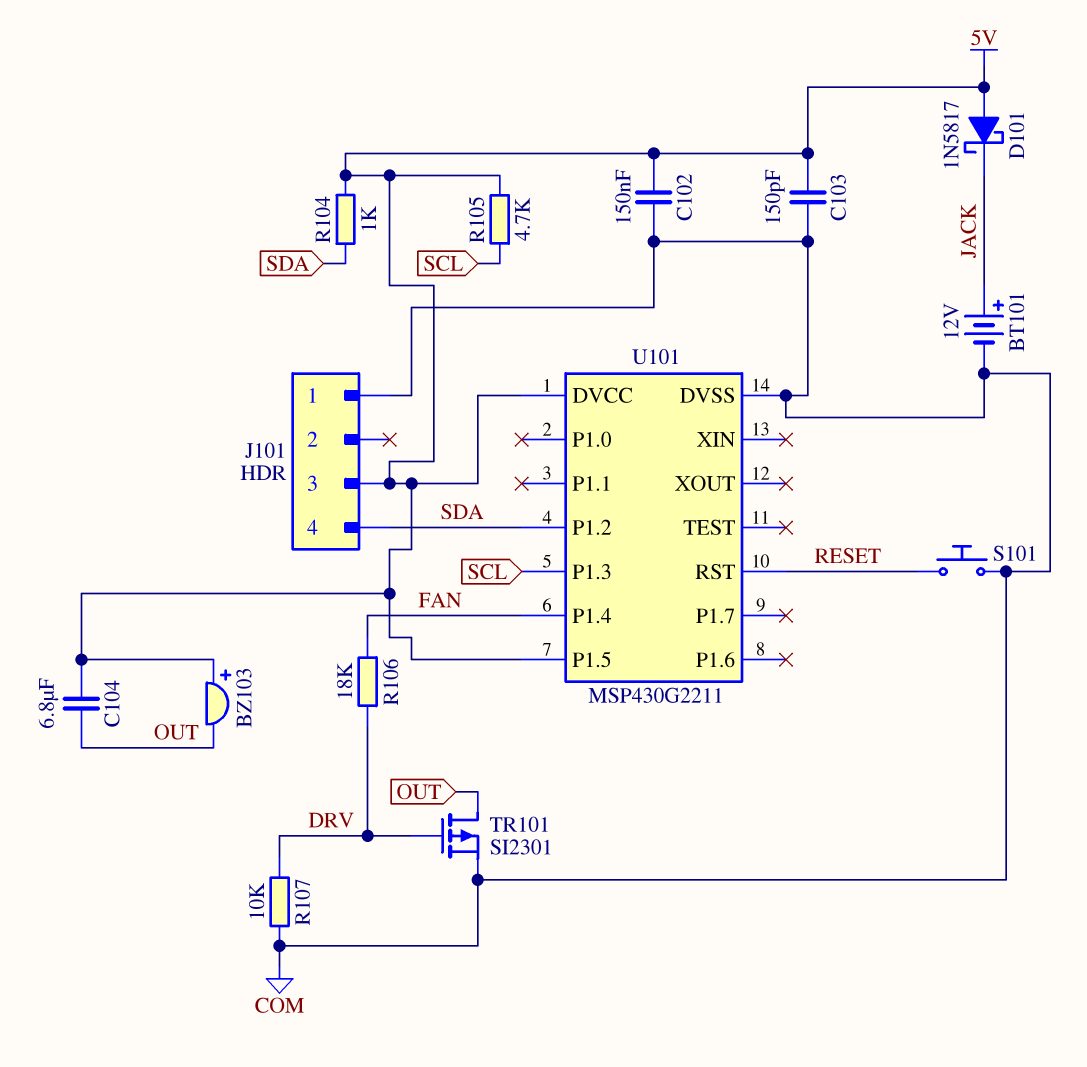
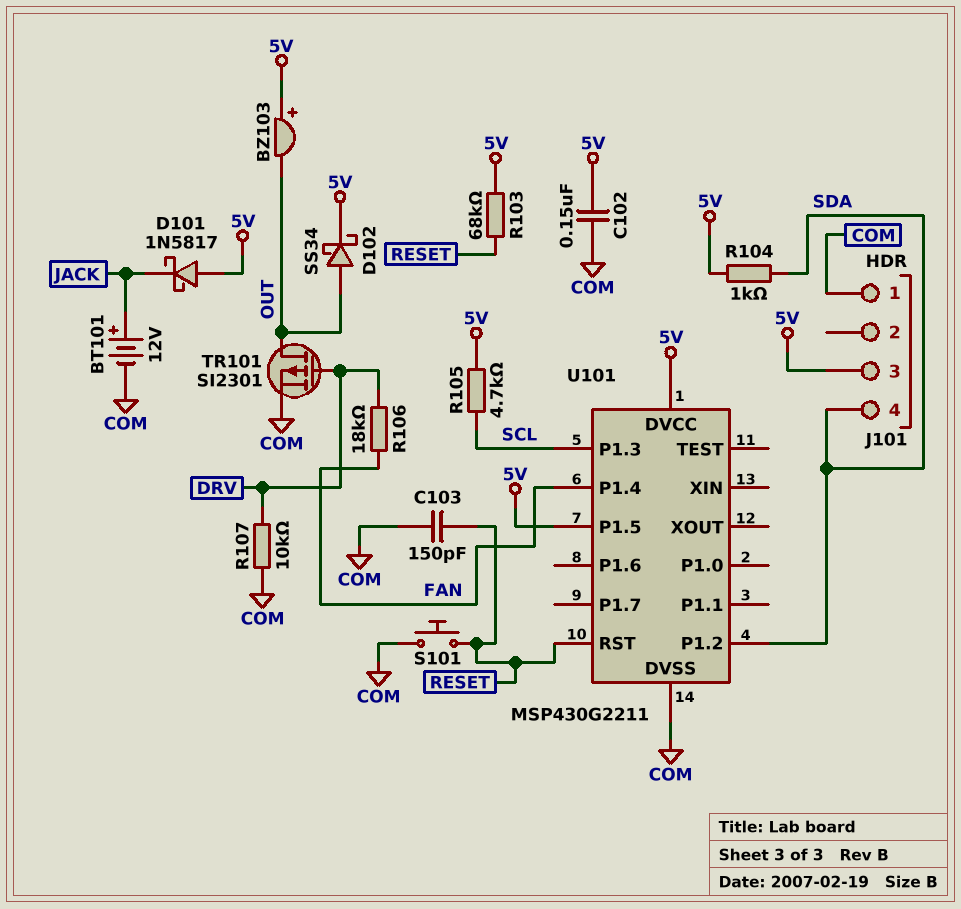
C103: 150pF (5V, COM) -> 150pF (COM, RESET)
C104: 6.8uF (5V, OUT) -> none
D102: none -> schottky SS34 (A OUT, K 5V)
R103: none -> 68k (5V, RESET)

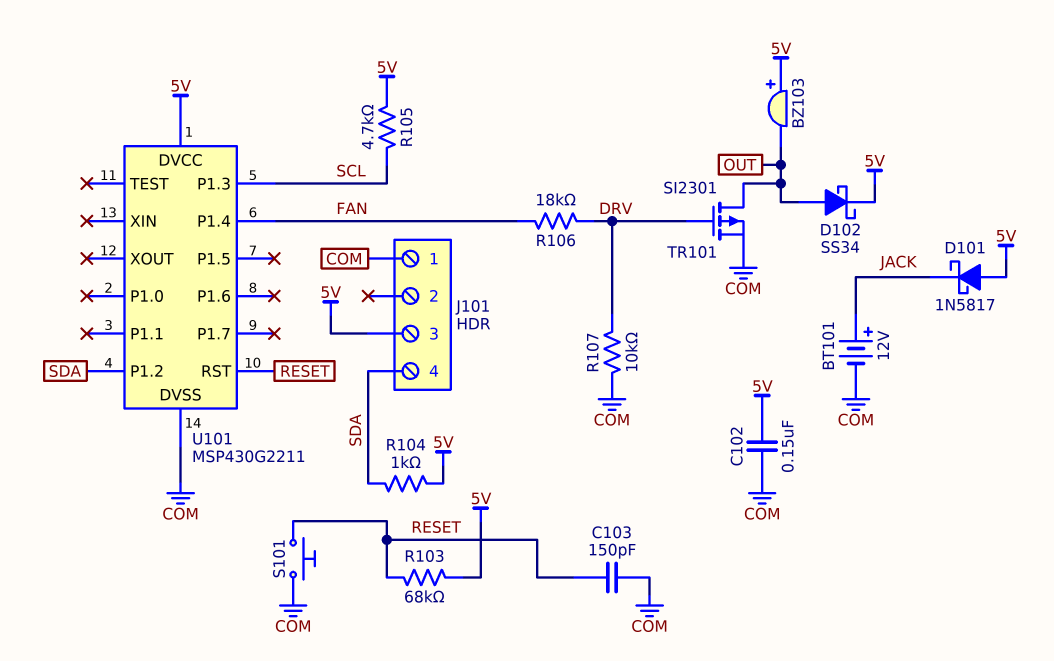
U101 pin P1.5: 5V -> none

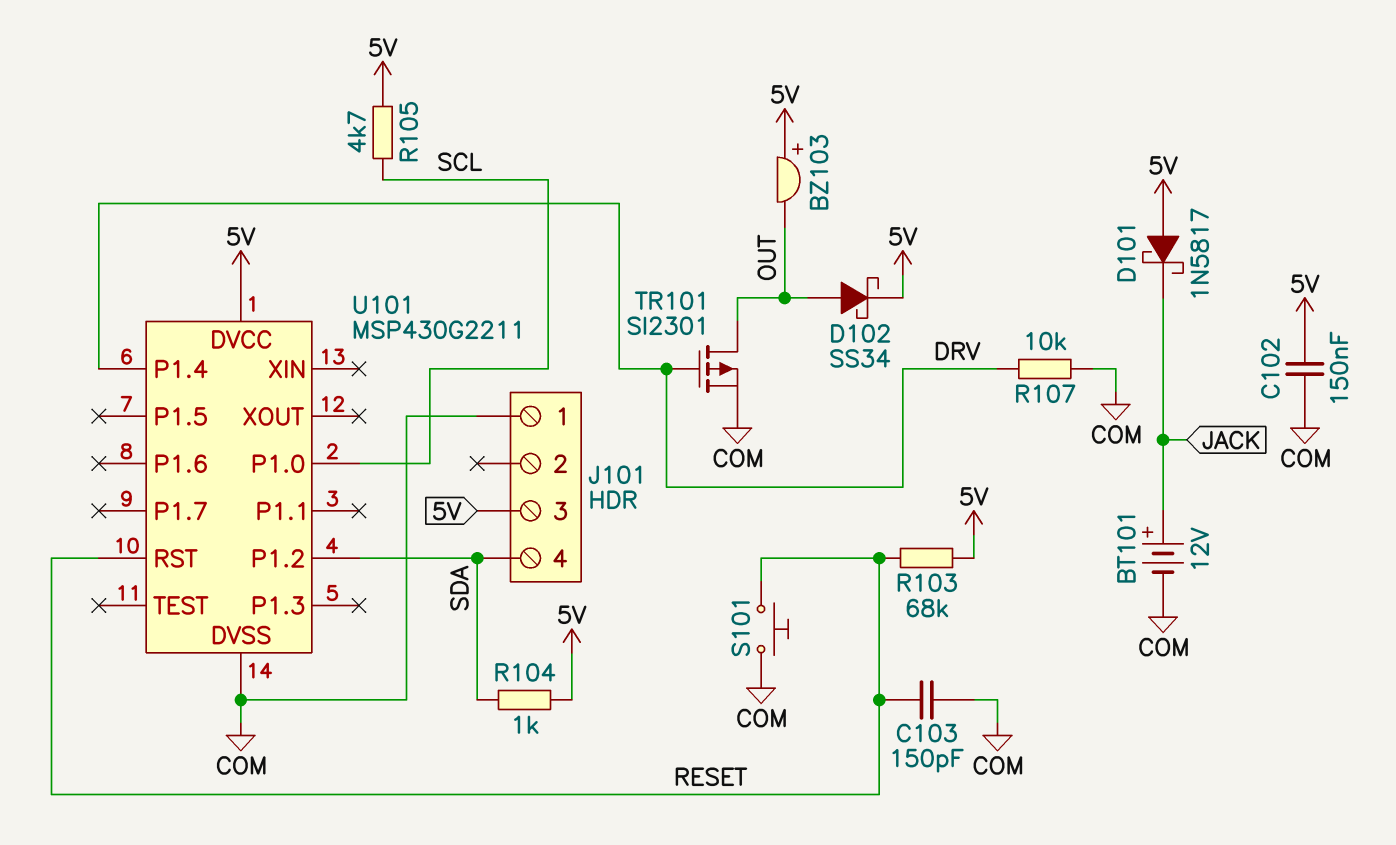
R106: 18k (DRV, FAN) -> none
U101 pin P1.0: none -> SCL
U101 pin P1.3: SCL -> none
U101 pin P1.4: FAN -> DRV

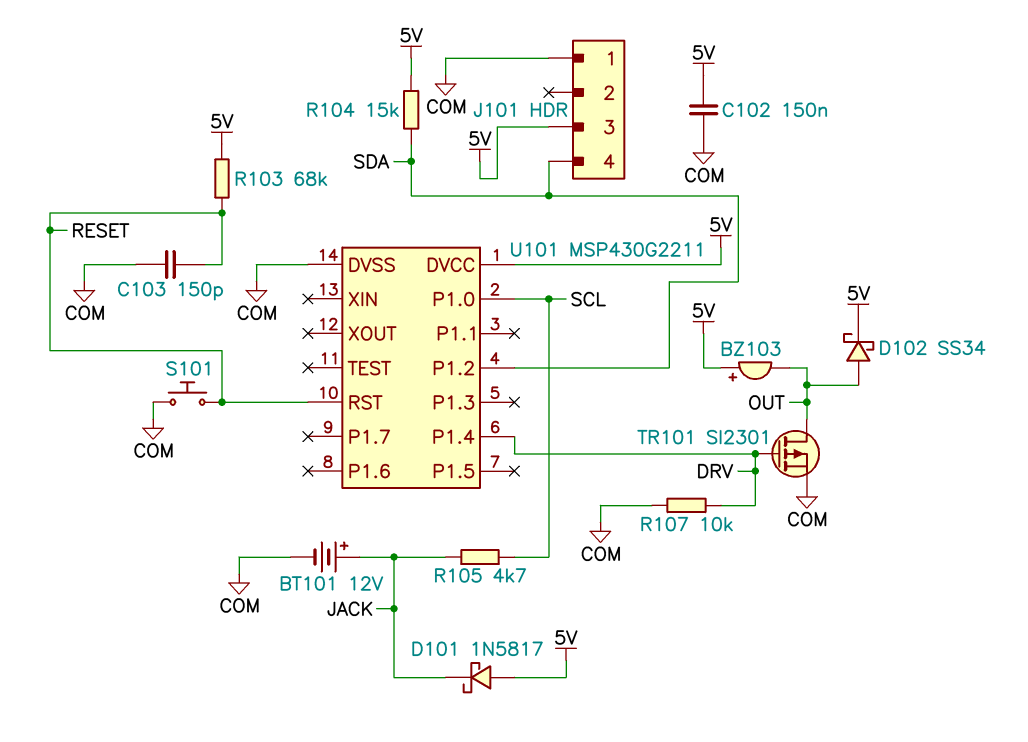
R104: 1k (5V, SDA) -> 15k (5V, SDA)
R105: 4.7k (5V, SCL) -> 4.7k (JACK, SCL)

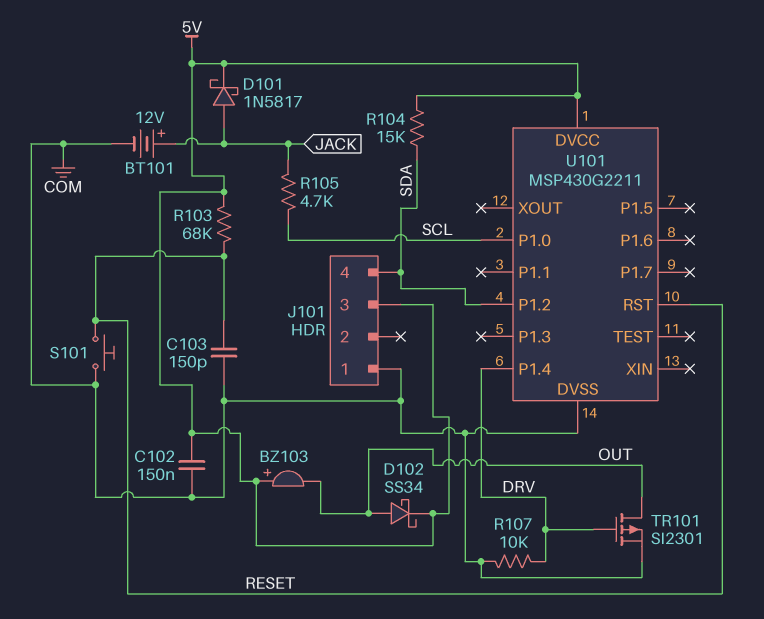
D101: schottky 1N5817 (A 5V, K JACK) -> schottky 1N5817 (A JACK, K 5V)

